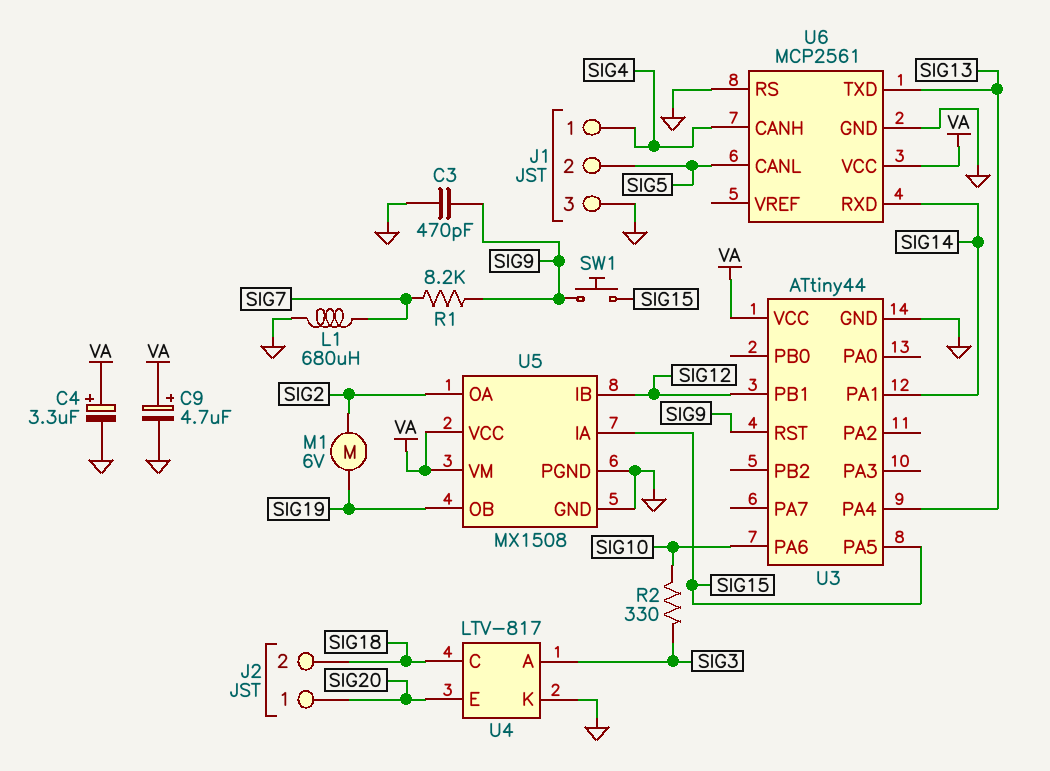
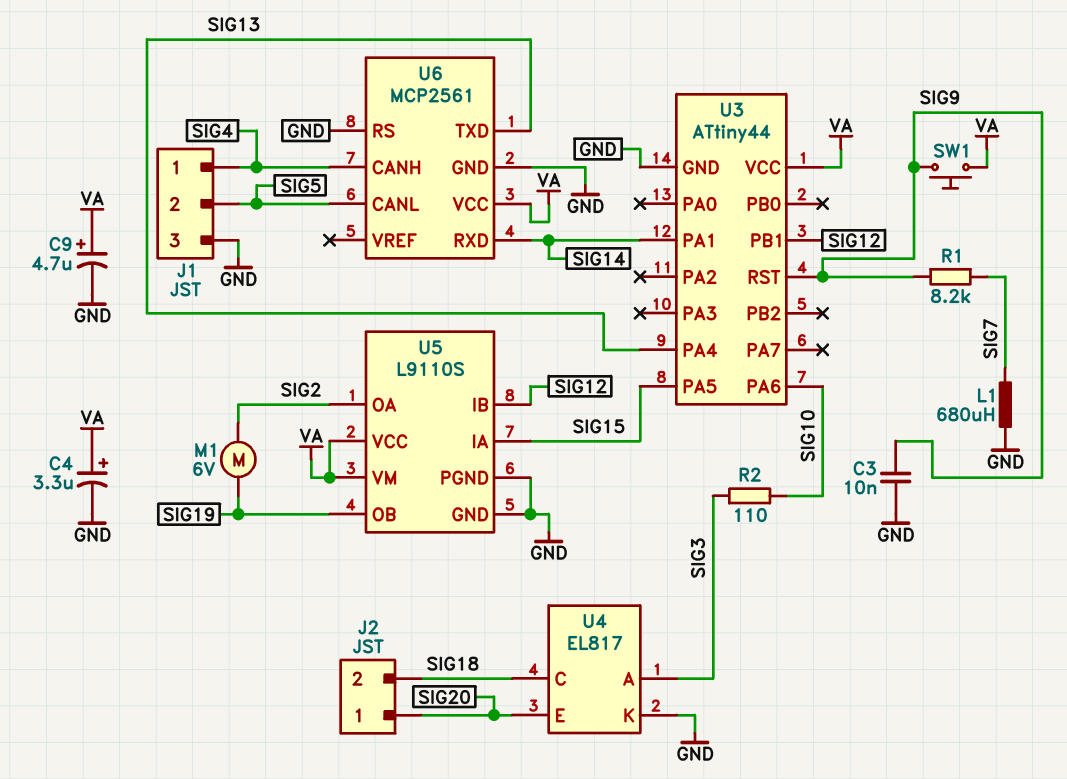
C3: 470pF (GND, SIG9) -> 10nF (GND, SIG9)
R2: 330 (SIG3, SIG10) -> 110 (SIG3, SIG10)
SW1: button (SIG9, SIG15) -> button (SIG9, VA)
U4: LTV-817 -> EL817
U5: MX1508 -> L9110S

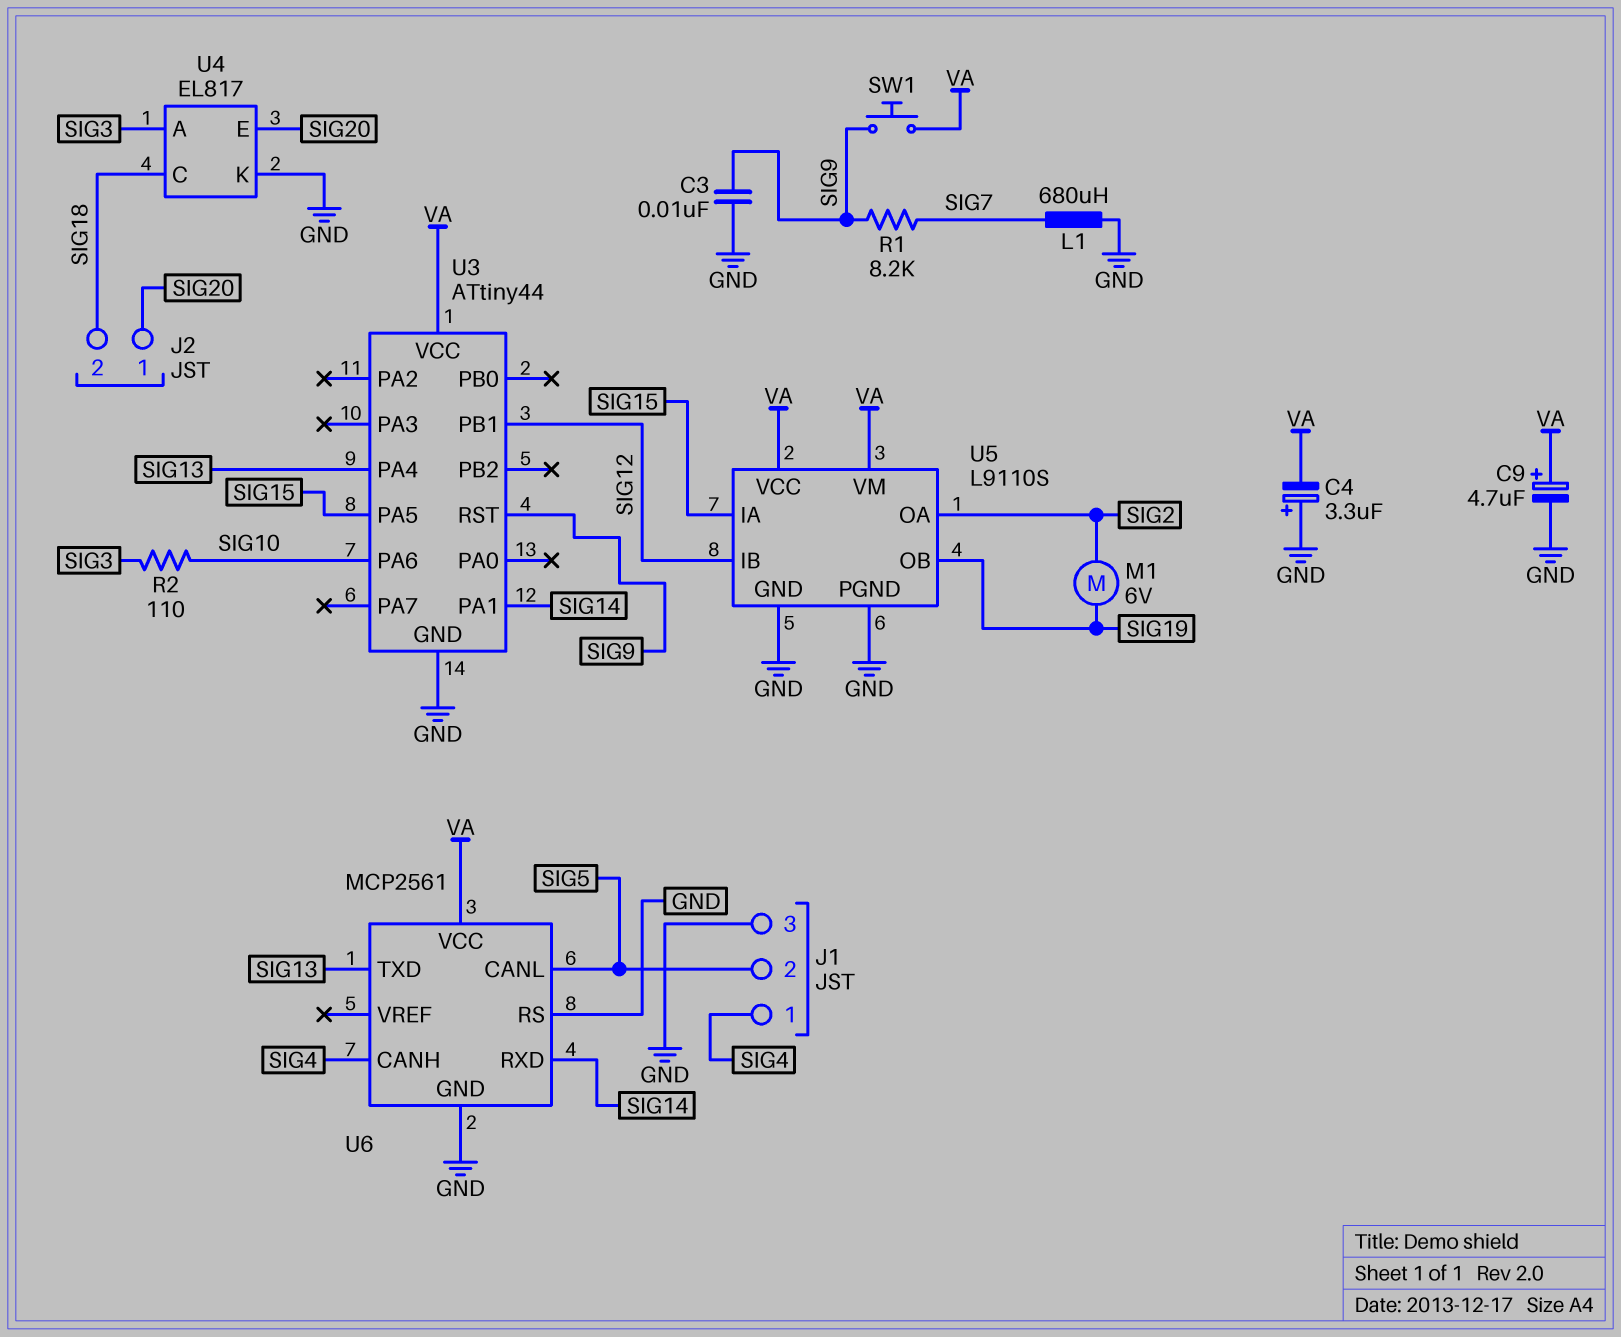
C4: 3.3uF (plus VA, minus GND) -> 3.3uF (plus GND, minus VA)

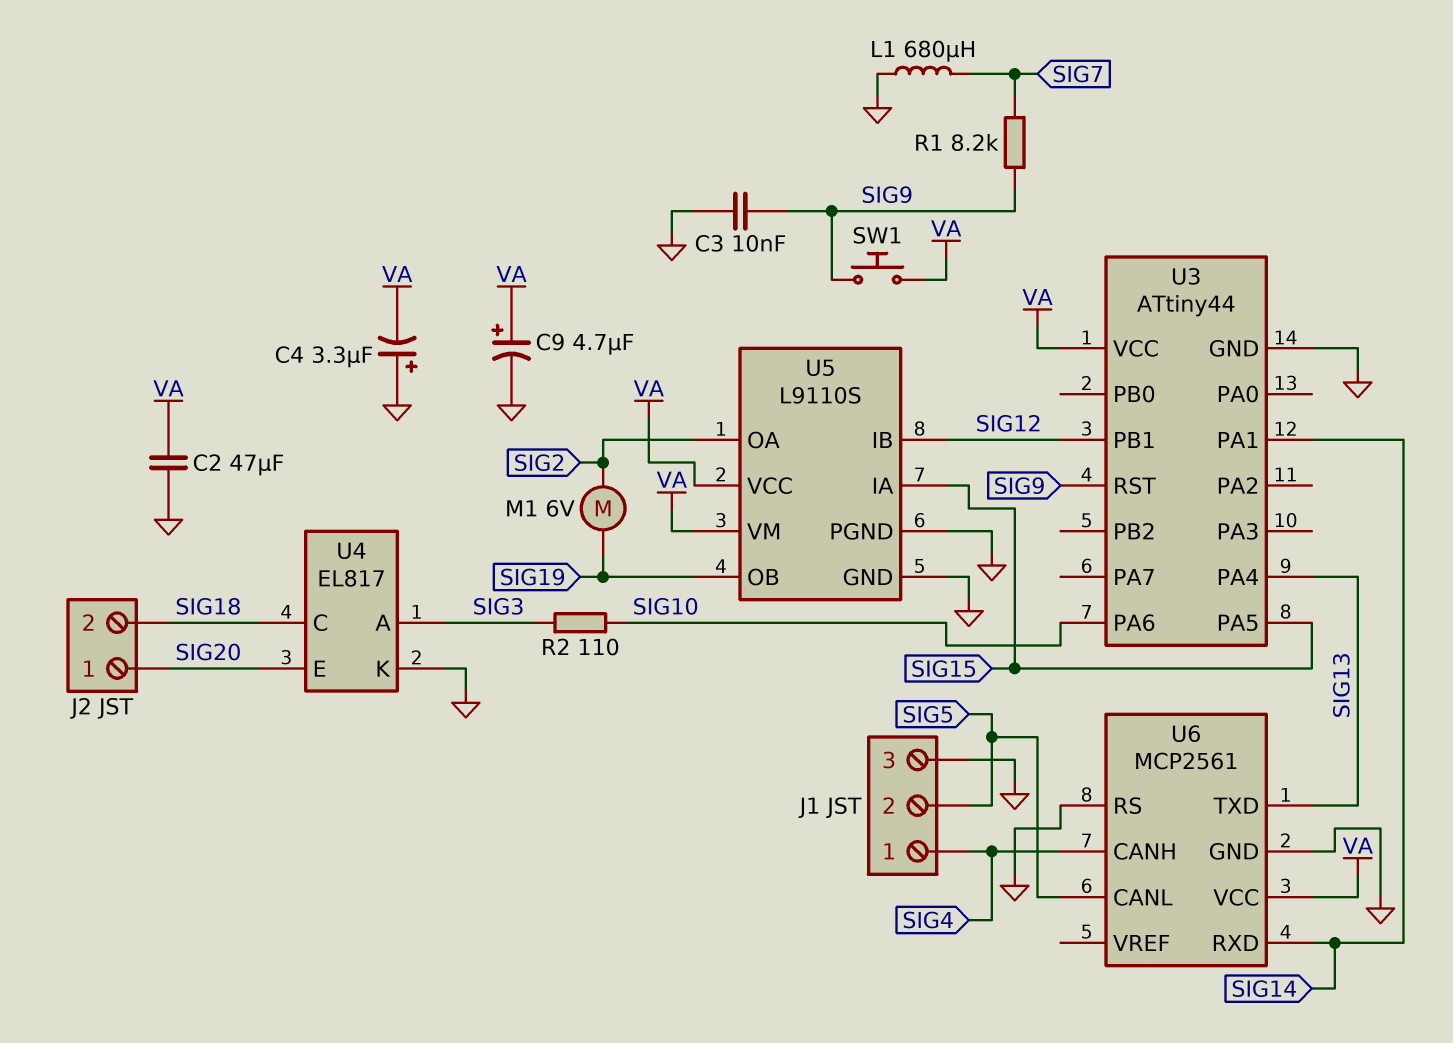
C2: none -> 47uF (GND, VA)

